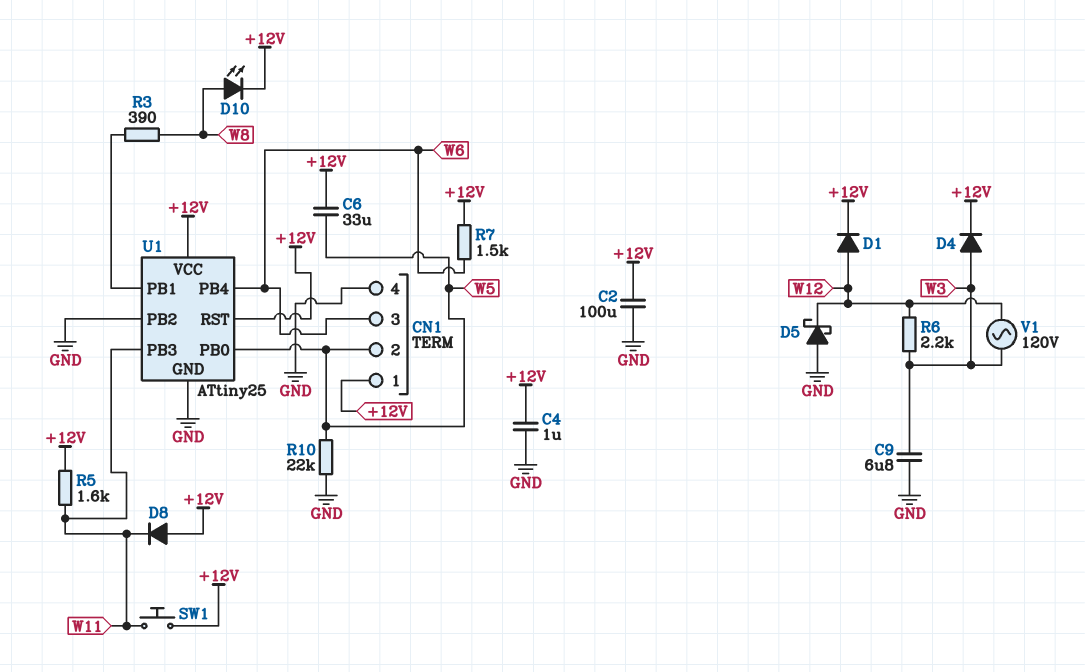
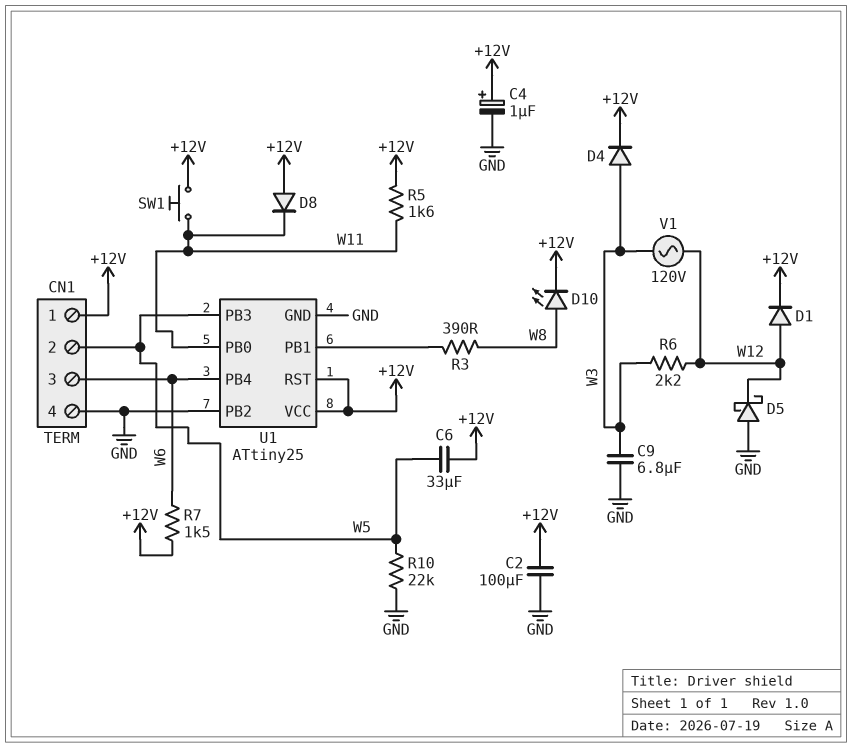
C4: 1uF (+12V, GND) -> 1uF (plus +12V, minus GND)
U1 pin PB0: W5 -> W11
U1 pin PB3: W11 -> W5

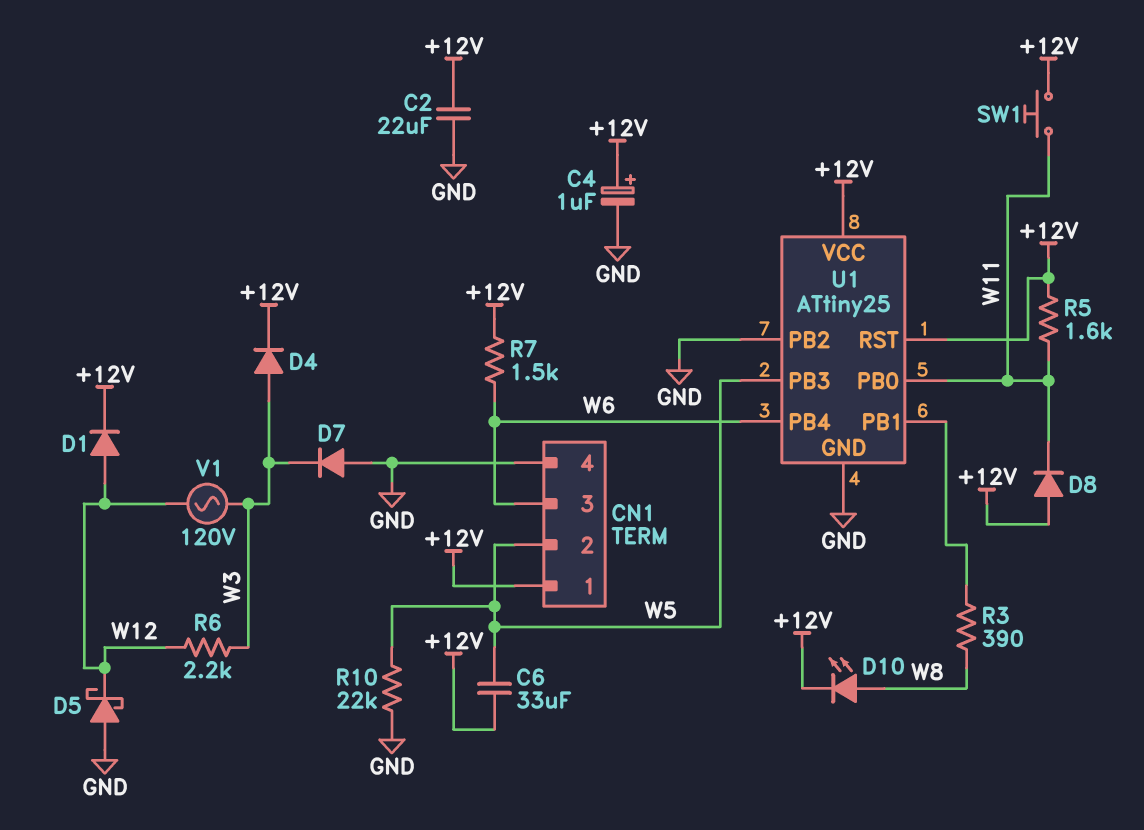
C2: 100uF (+12V, GND) -> 22uF (+12V, GND)
C9: 6.8uF (GND, W3) -> none
D7: none -> diode (A GND, K W3)

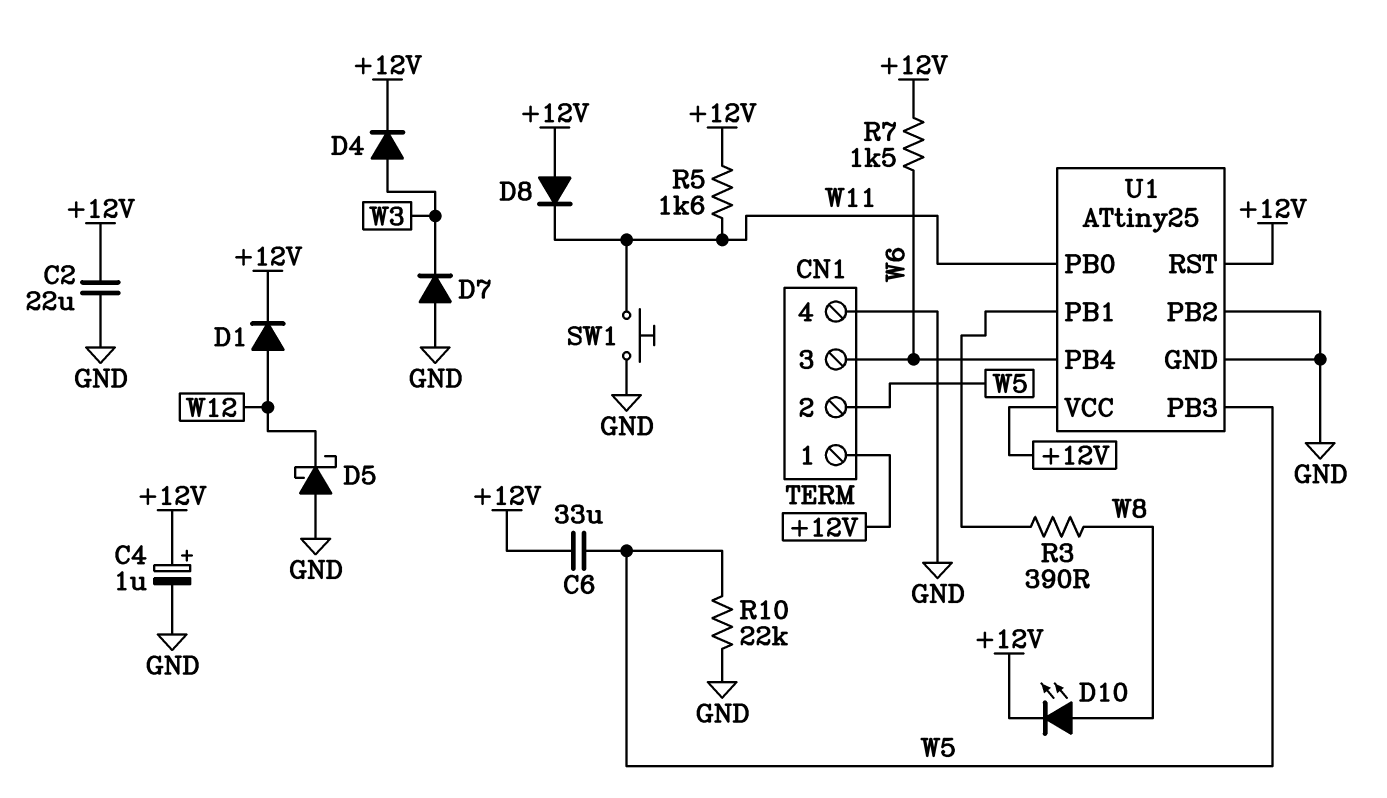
R6: 2.2k (W3, W12) -> none
SW1: button (+12V, W11) -> button (GND, W11)
V1: AC 120V (W3, W12) -> none

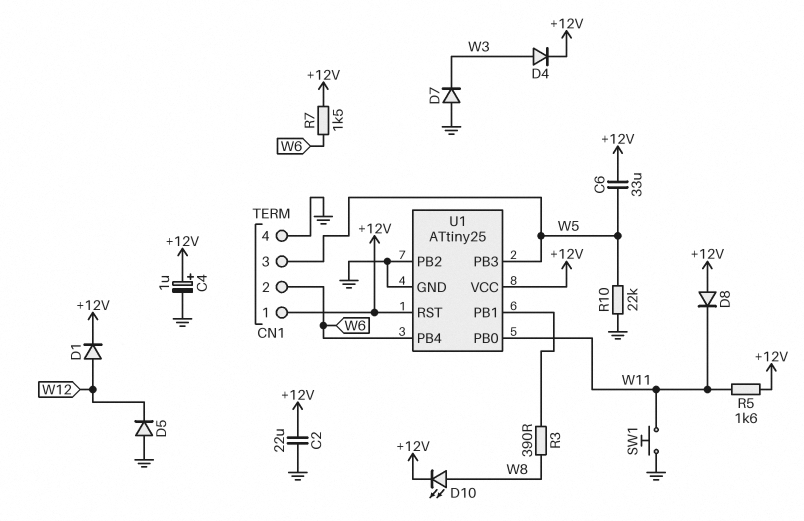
CN1 pin 2: W5 -> W6
CN1 pin 3: W6 -> W5
D5: schottky (A GND, K W12) -> diode (A GND, K W12)

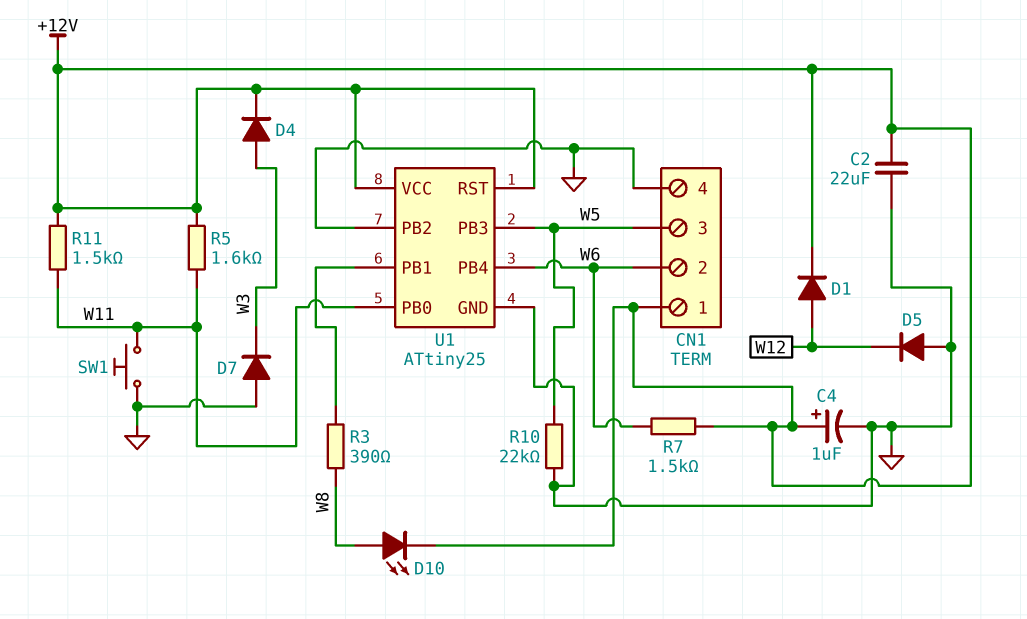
C6: 33uF (+12V, W5) -> none
D8: diode (A +12V, K W11) -> none
R11: none -> 1.5k (+12V, W11)

